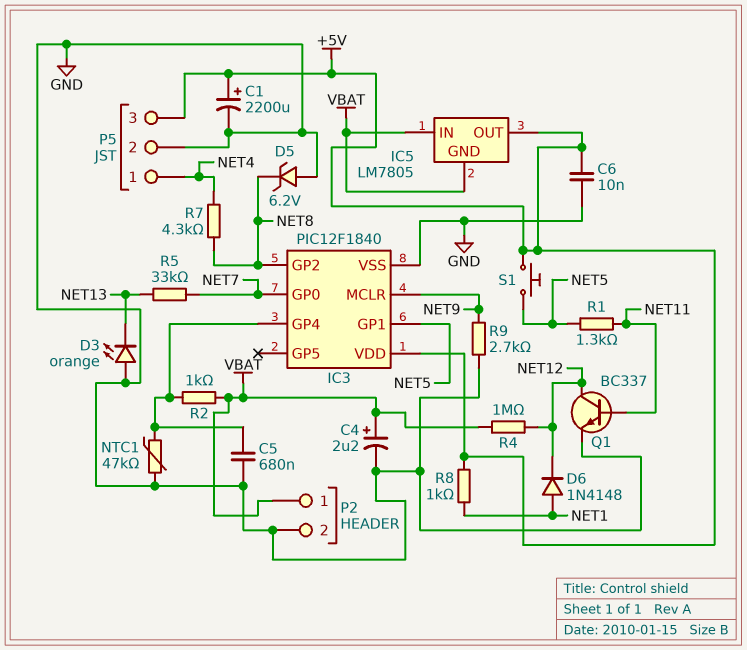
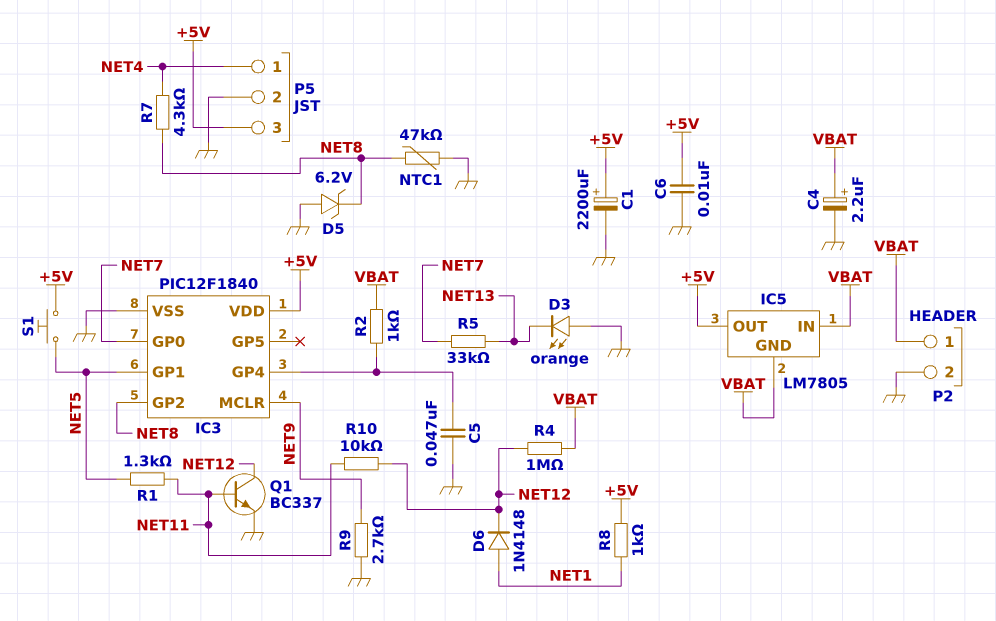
C5: 680nF (GND, IC3/GP4) -> 47nF (GND, IC3/GP4)
NTC1: 47k (GND, IC3/GP4) -> 47k (GND, NET8)
R10: none -> 10k (NET11, NET12)

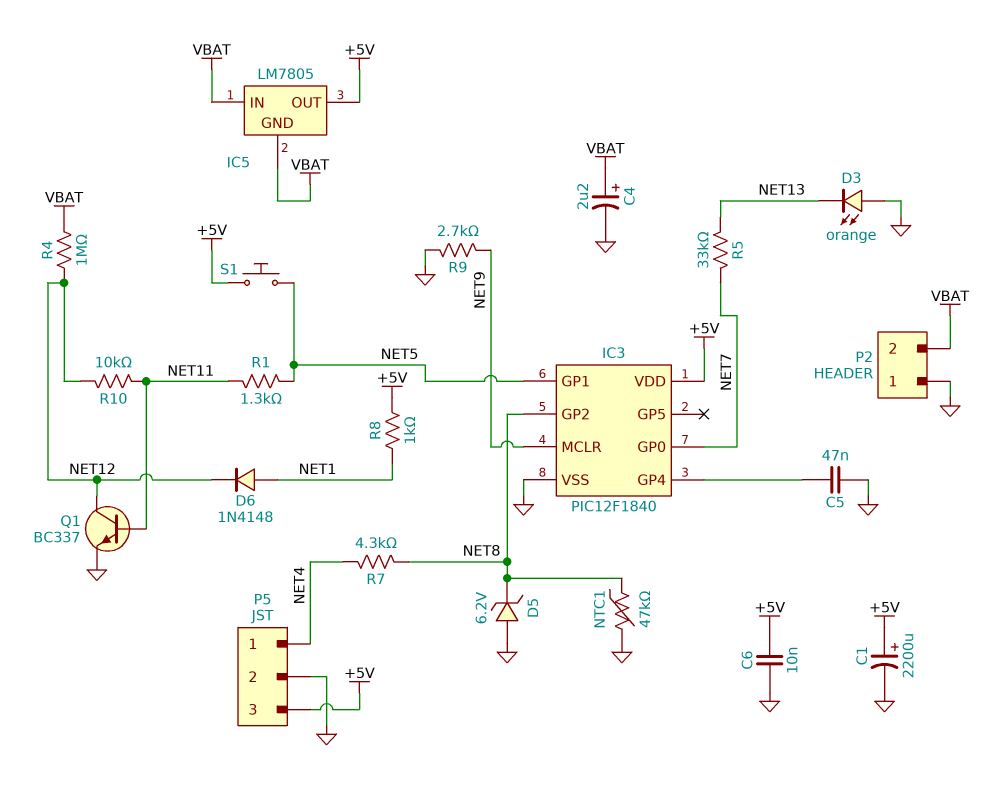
P2 pin 1: VBAT -> GND
P2 pin 2: GND -> VBAT
R2: 1k (IC3/GP4, VBAT) -> none

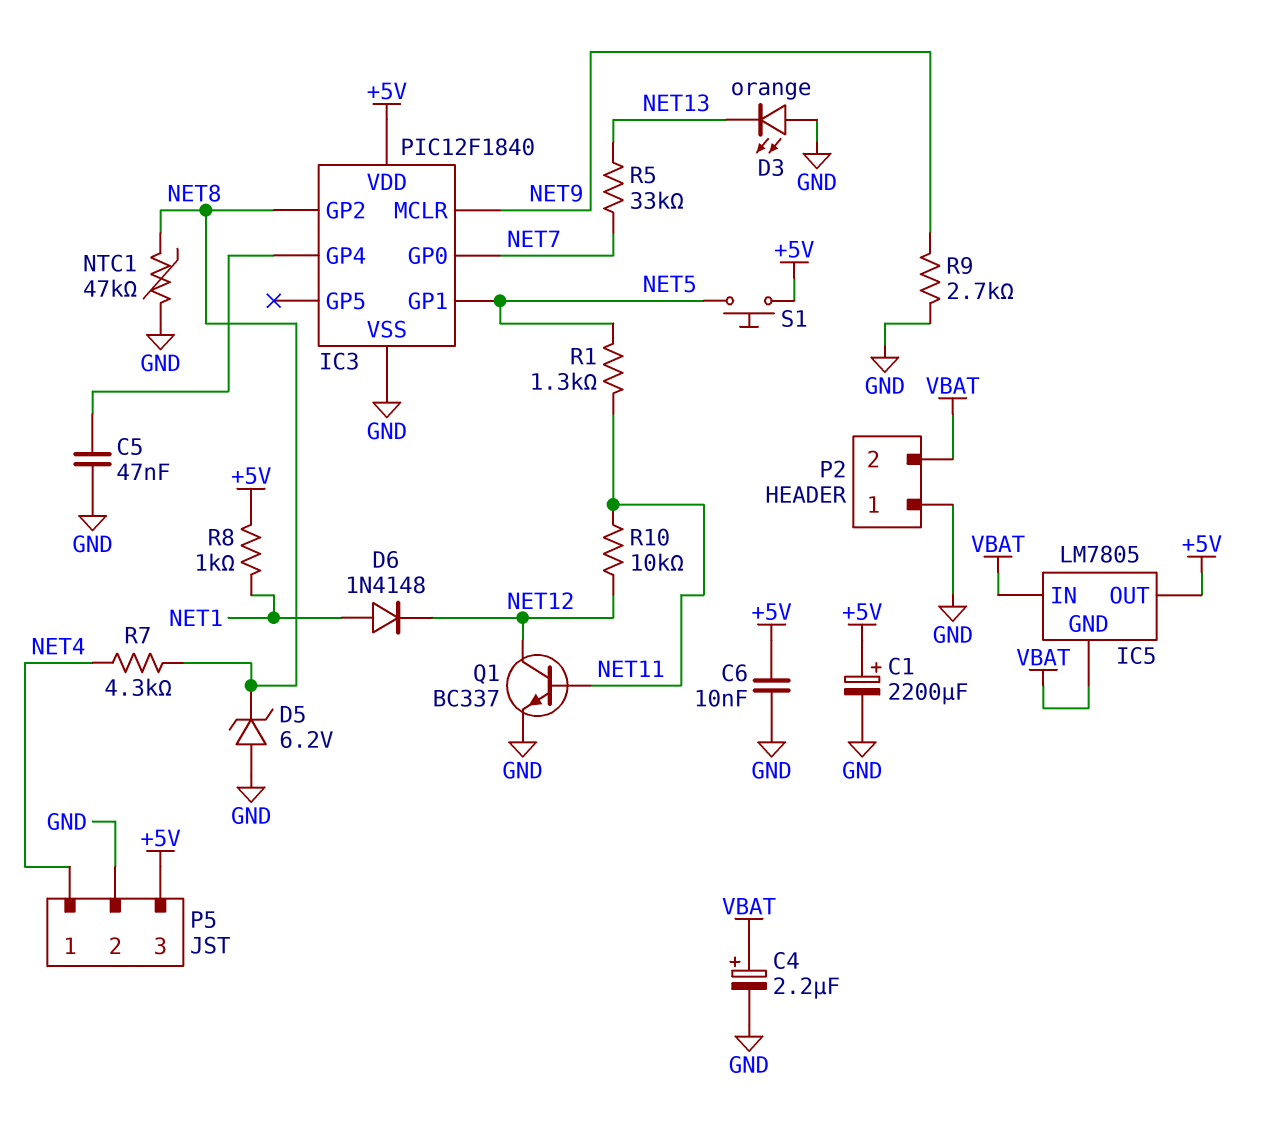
R4: 1M (NET12, VBAT) -> none

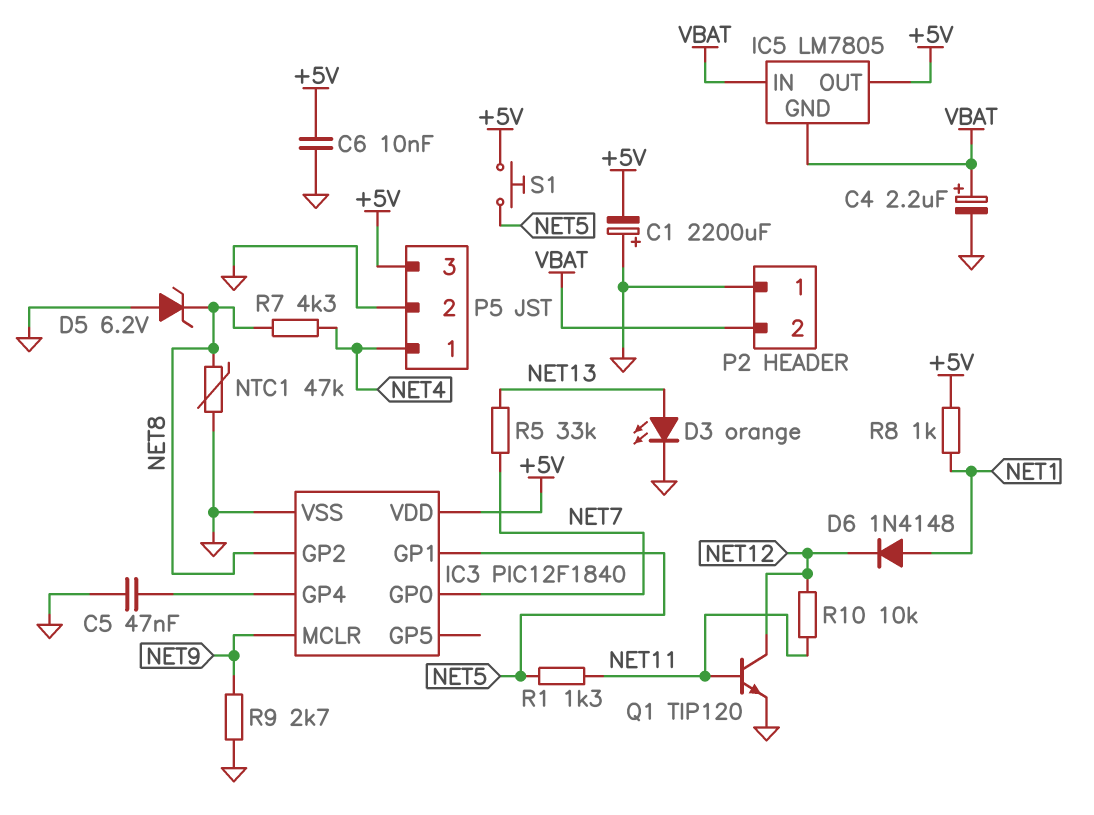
C1: 2200uF (plus +5V, minus GND) -> 2200uF (plus GND, minus +5V)
D3: LED orange (A GND, K NET13) -> LED orange (A NET13, K GND)
Q1: NPN BC337 (B NET11, C NET12, E GND) -> NPN TIP120 (B NET11, C NET12, E GND)

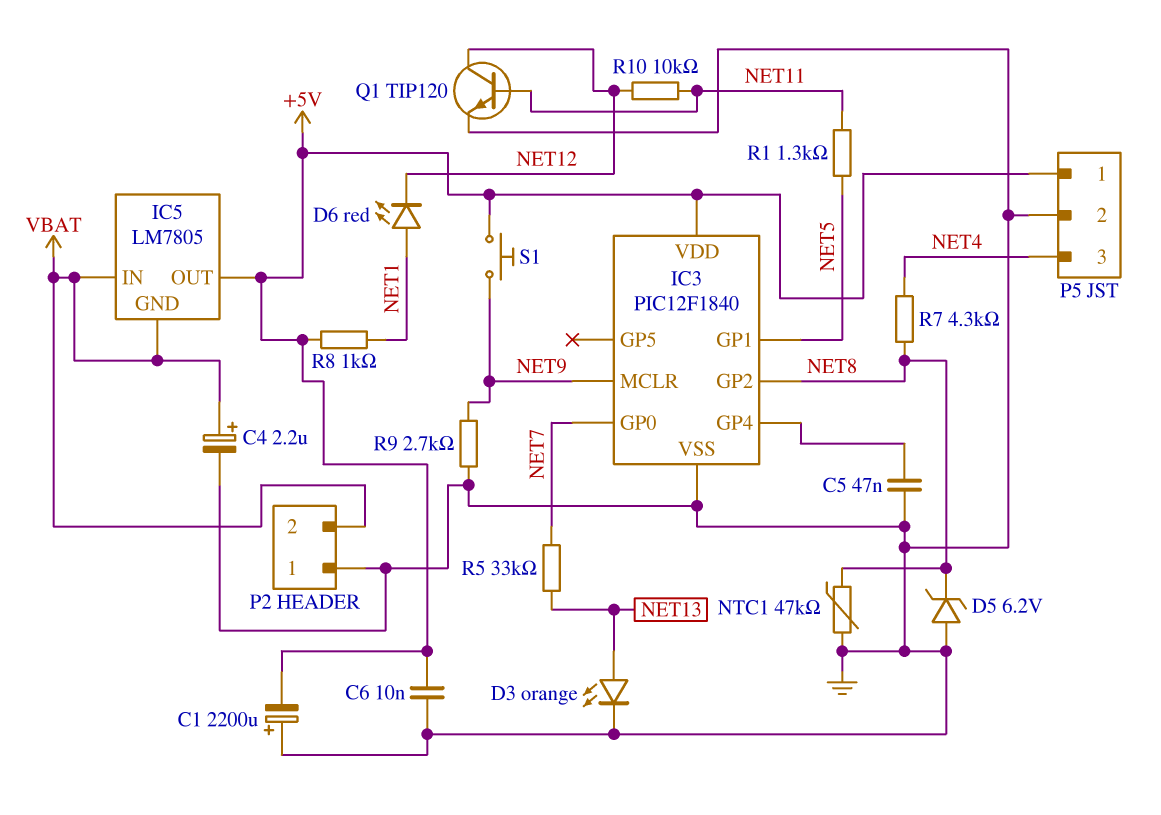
D6: diode 1N4148 (A NET1, K NET12) -> LED red (A NET1, K NET12)
P5 pin 1: NET4 -> +5V
P5 pin 3: +5V -> NET4
S1: button (+5V, NET5) -> button (+5V, NET9)

